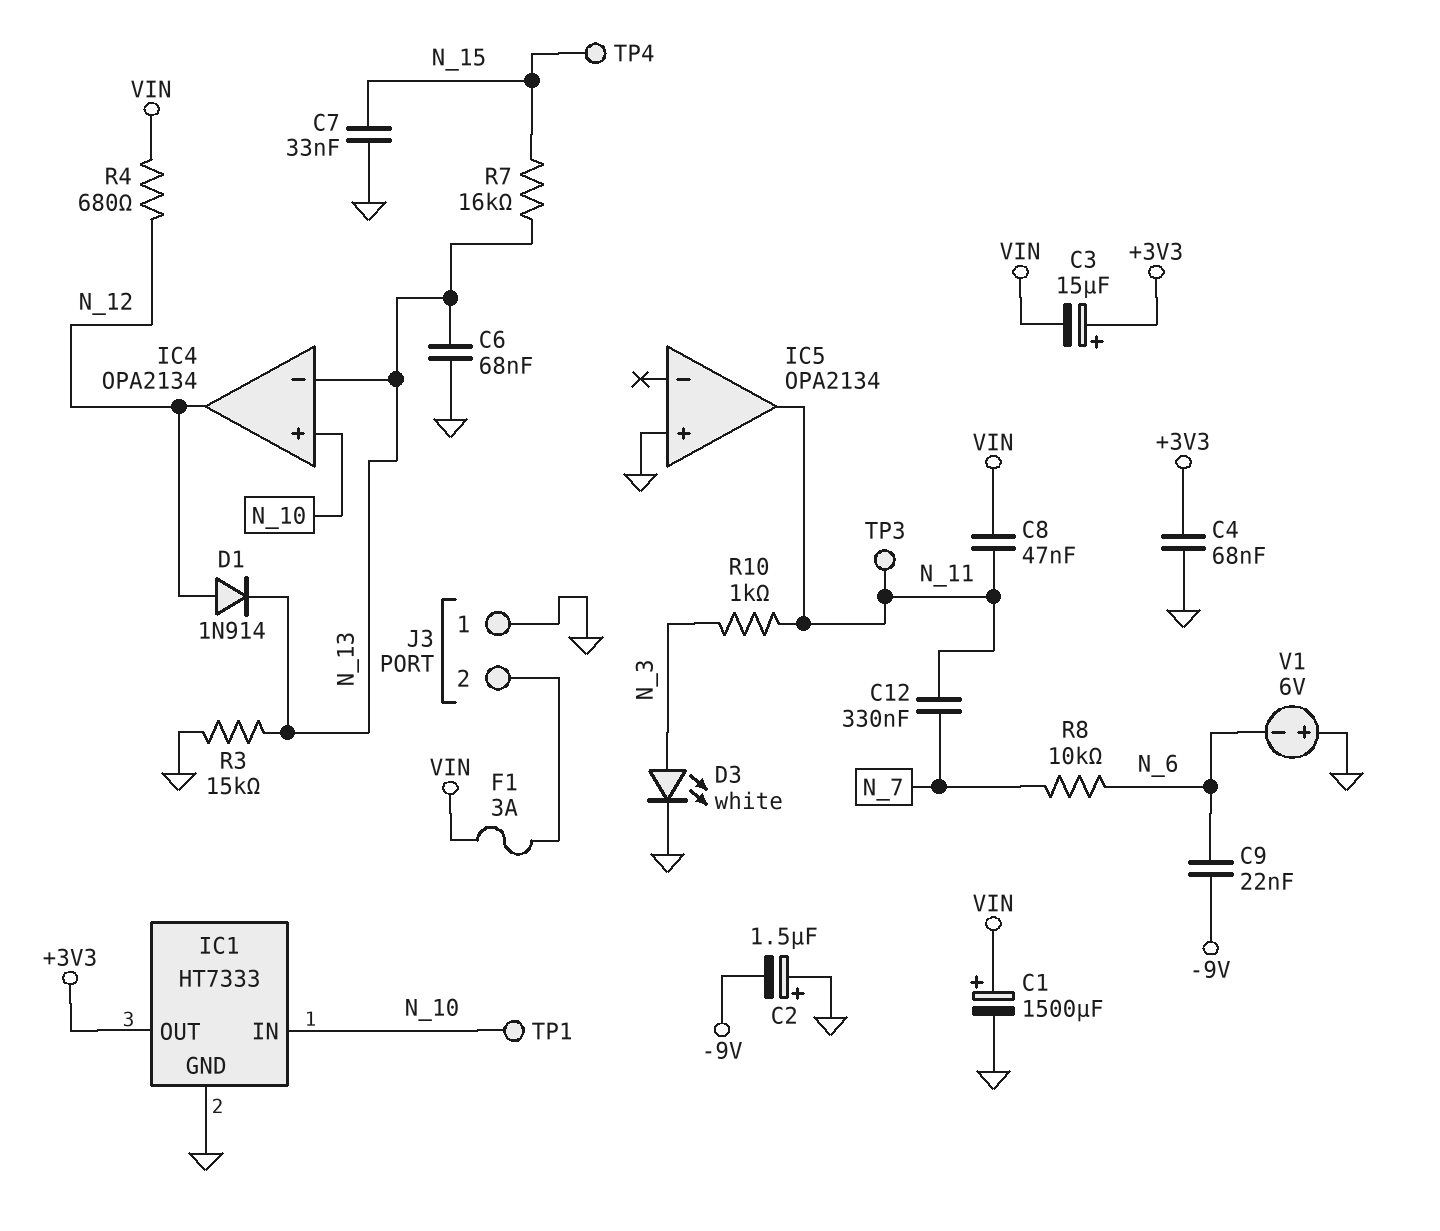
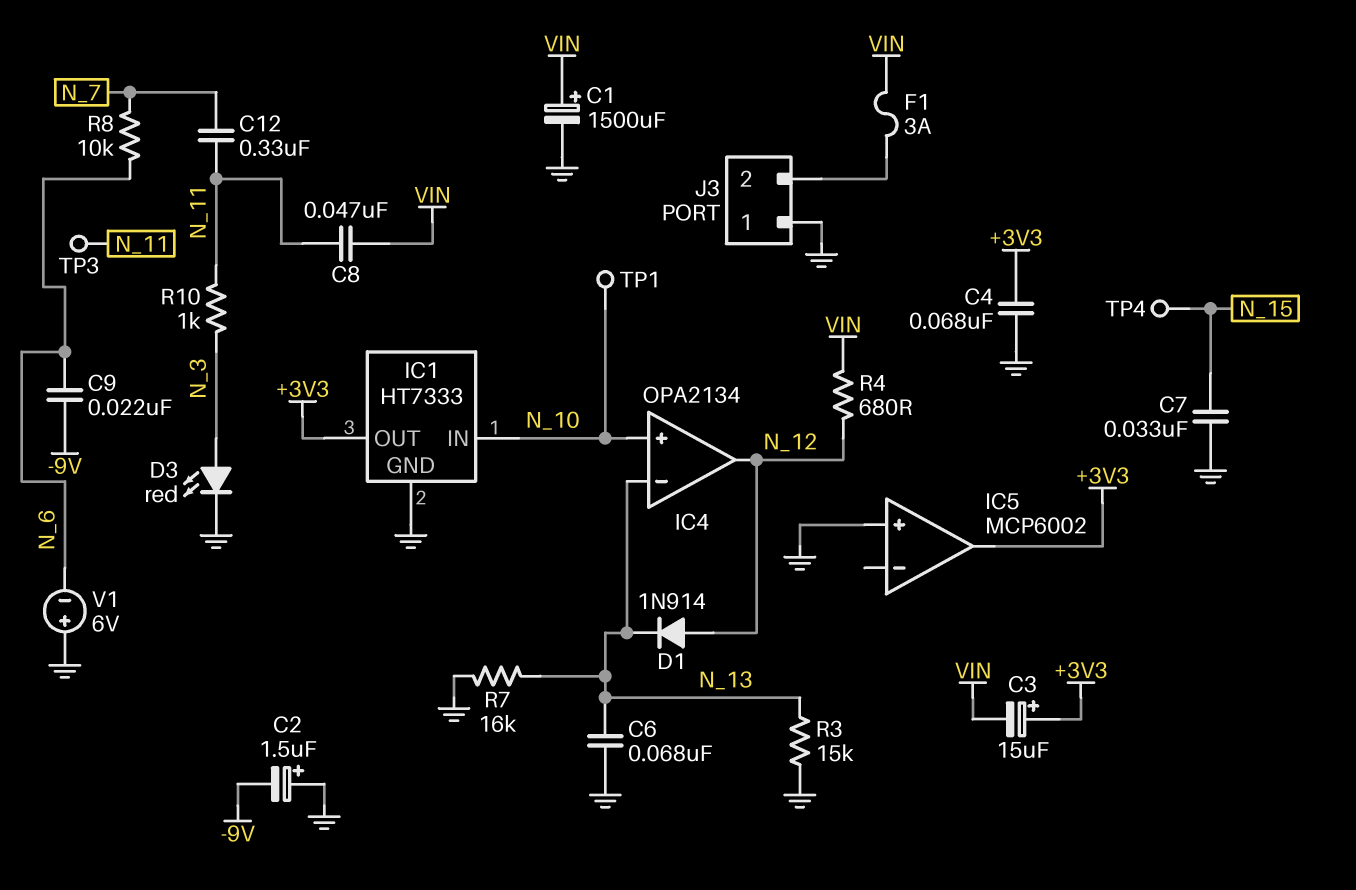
D3: LED white (A N_3, K GND) -> LED red (A N_3, K GND)
IC5: OPA2134 -> MCP6002
IC5 pin out: N_11 -> +3V3
R7: 16k (N_13, N_15) -> 16k (GND, N_13)

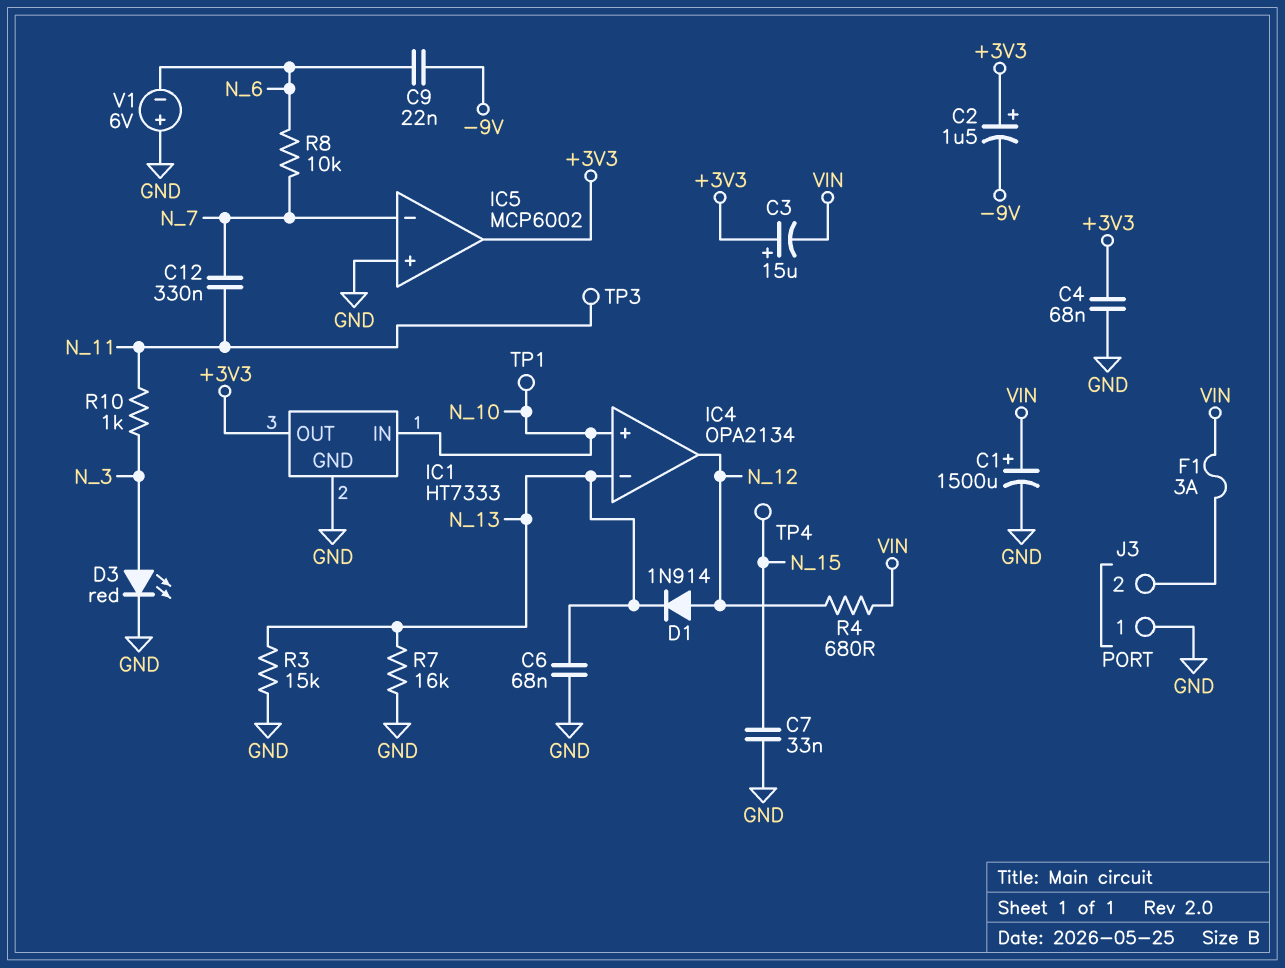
C2: 1.5uF (plus GND, minus -9V) -> 1.5uF (plus +3V3, minus -9V)
C8: 47nF (N_11, VIN) -> none
IC5 pin in-: none -> N_7

